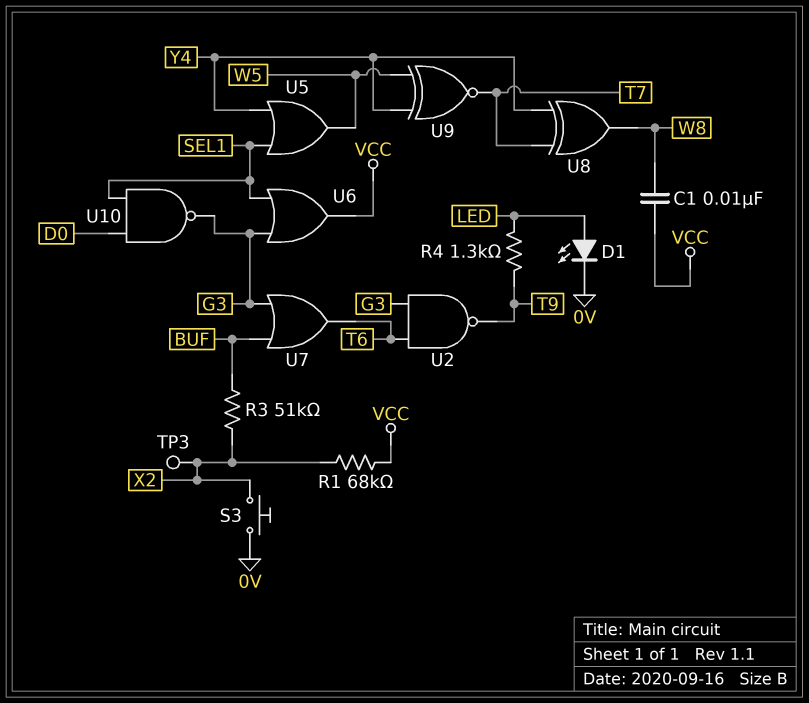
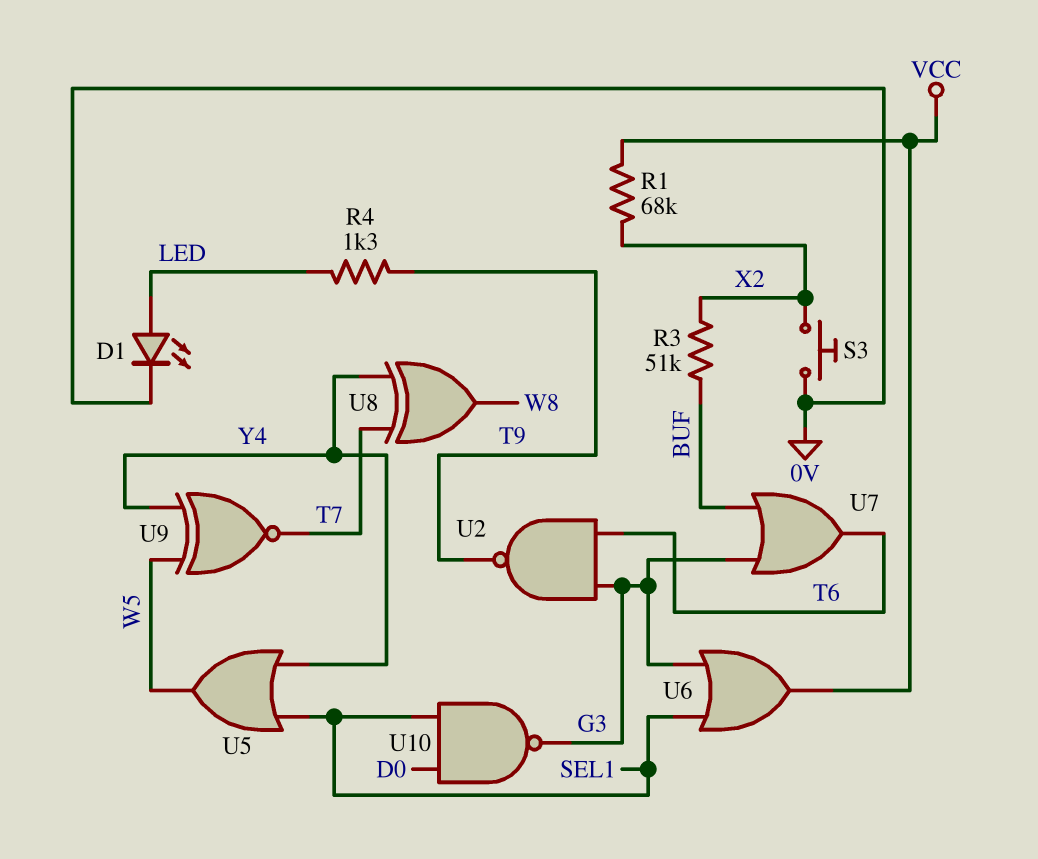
C1: 10nF (VCC, W8) -> none
TP3: test point (X2) -> none

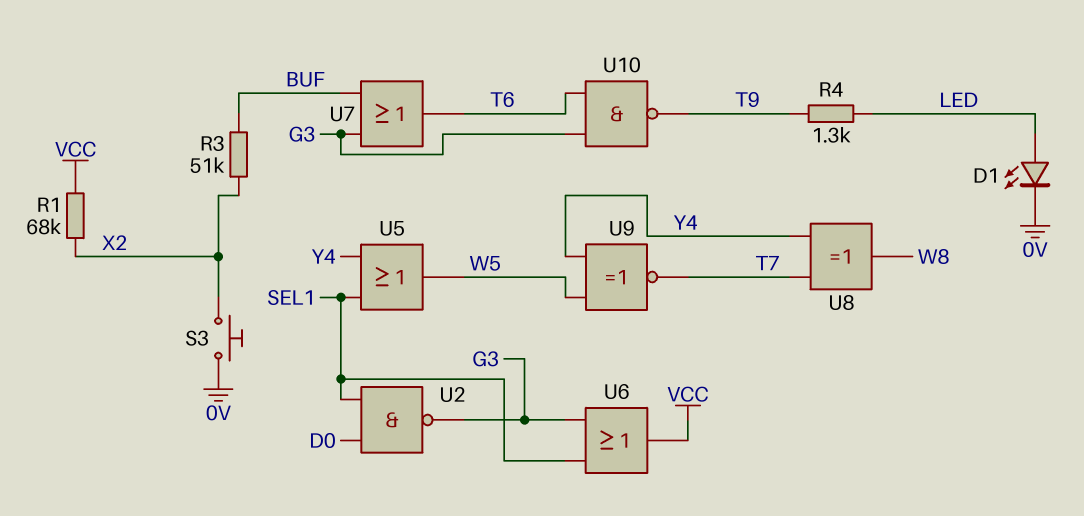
U2: NAND (in G3, in T6, out T9) -> NAND (in D0, in SEL1, out G3)
U10: NAND (in D0, in SEL1, out G3) -> NAND (in G3, in T6, out T9)

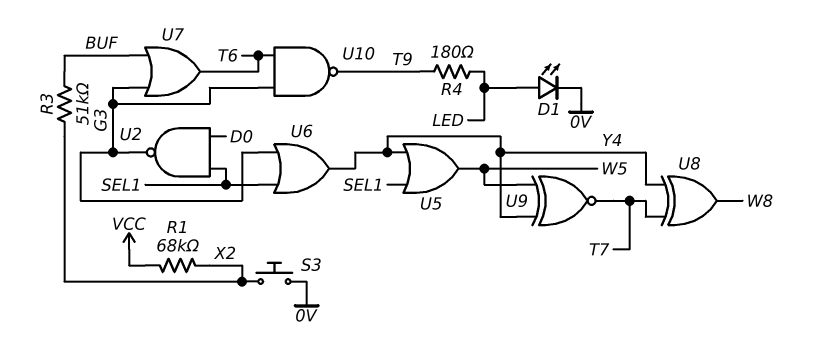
R4: 1.3k (LED, T9) -> 180 (LED, T9)
U6: OR (in G3, in SEL1, out VCC) -> OR (in G3, in SEL1, out Y4)

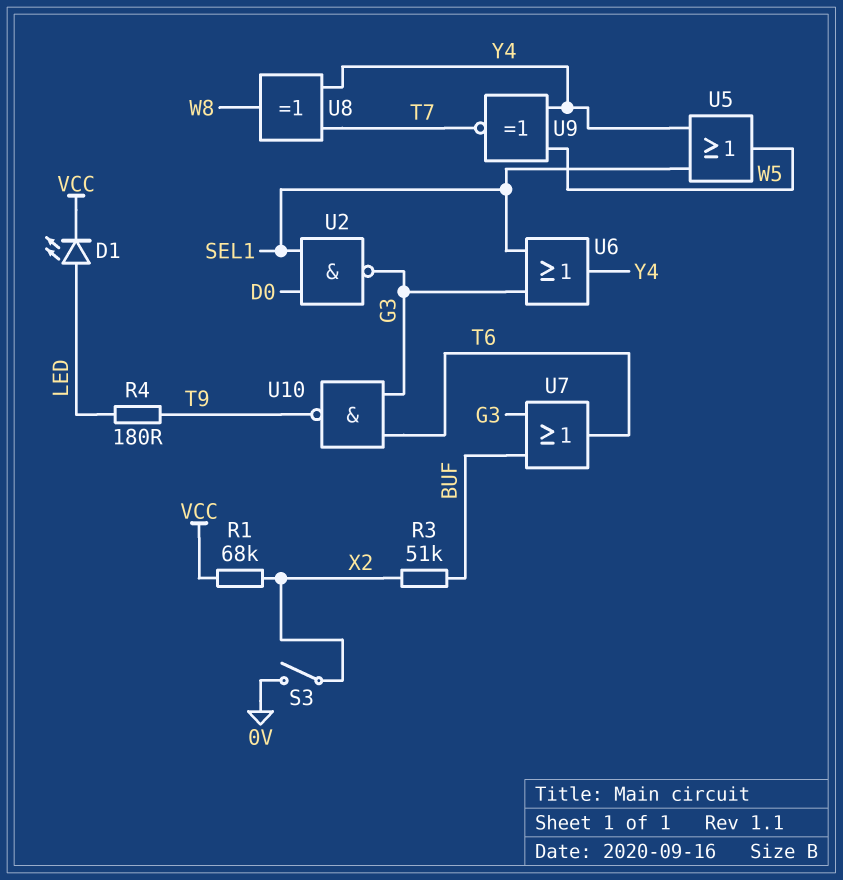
D1: LED (A LED, K 0V) -> LED (A LED, K VCC)
S3: button (0V, X2) -> switch (0V, X2)

